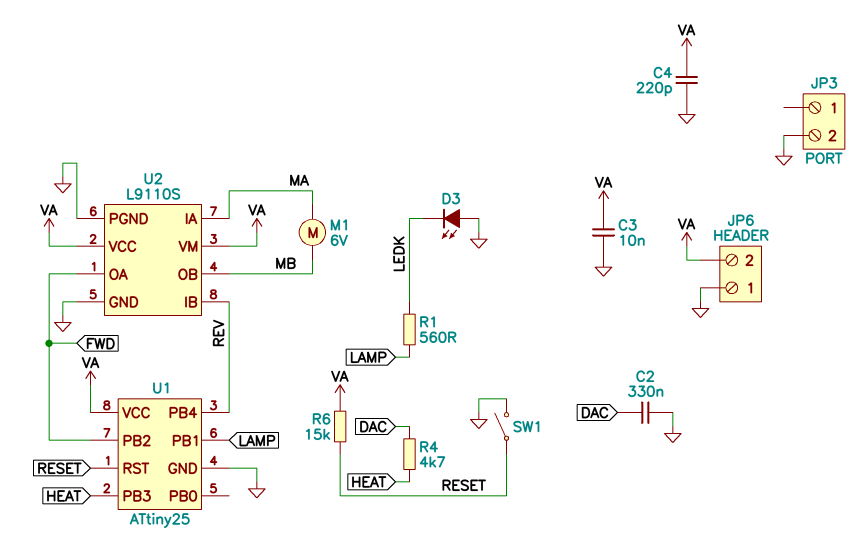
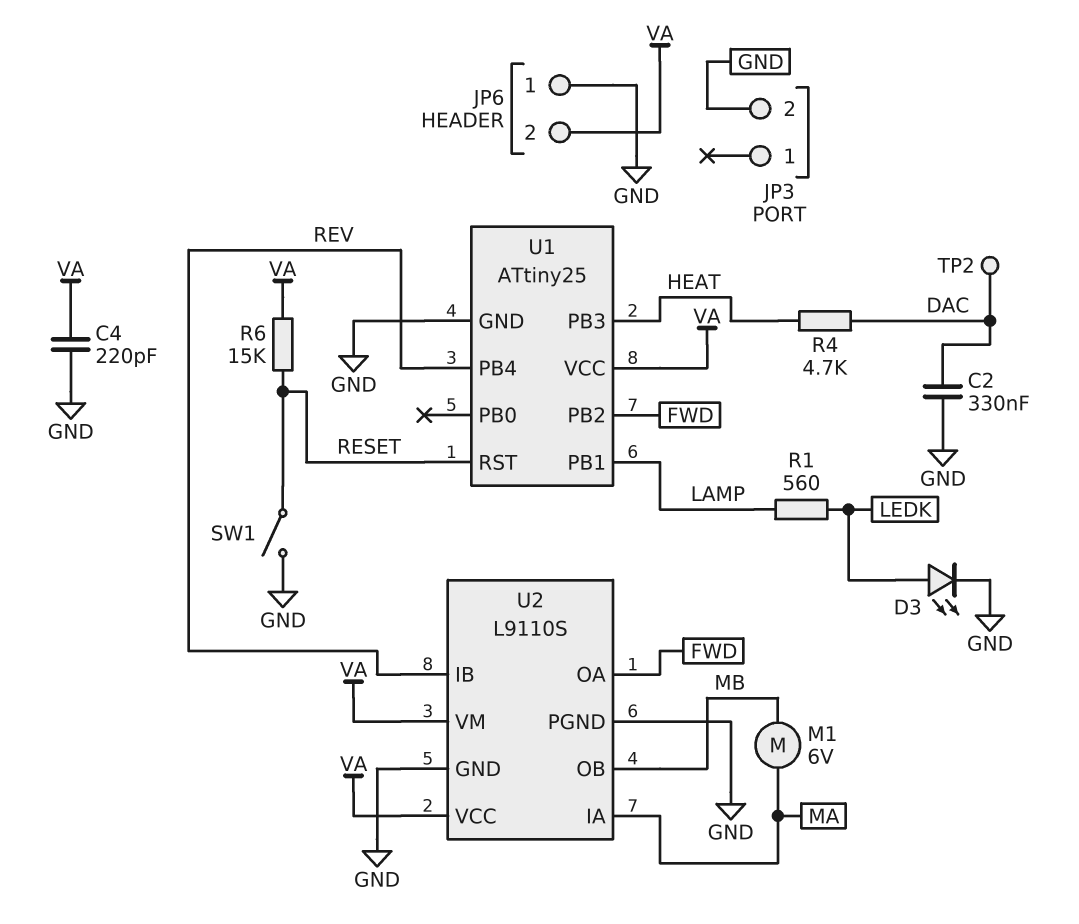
C3: 10nF (GND, VA) -> none
D3: LED (A GND, K LEDK) -> LED (A LEDK, K GND)
TP2: none -> test point (DAC)

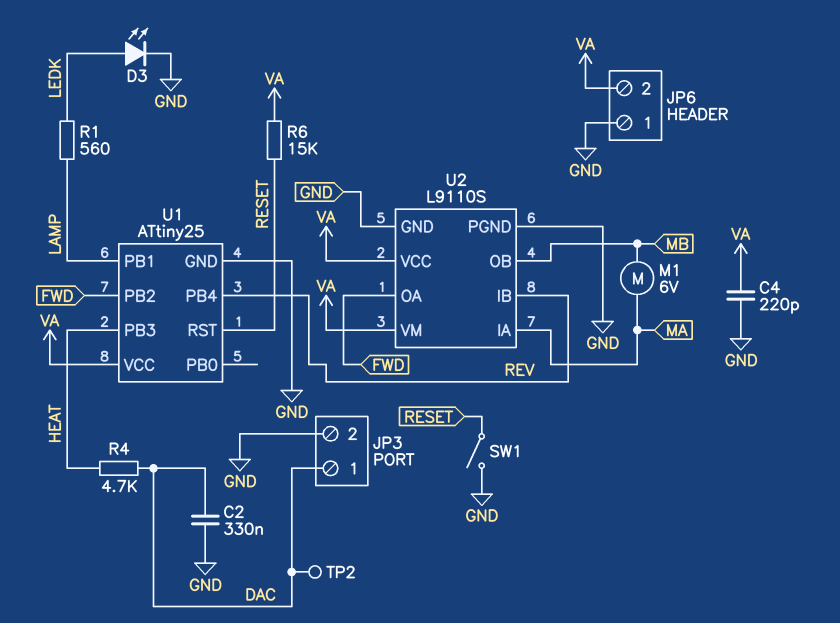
JP3 pin 1: none -> DAC

